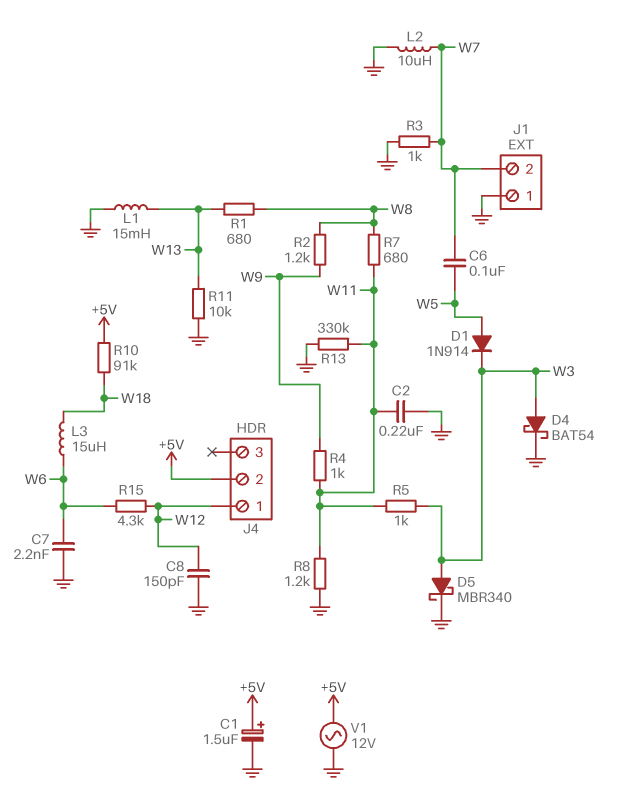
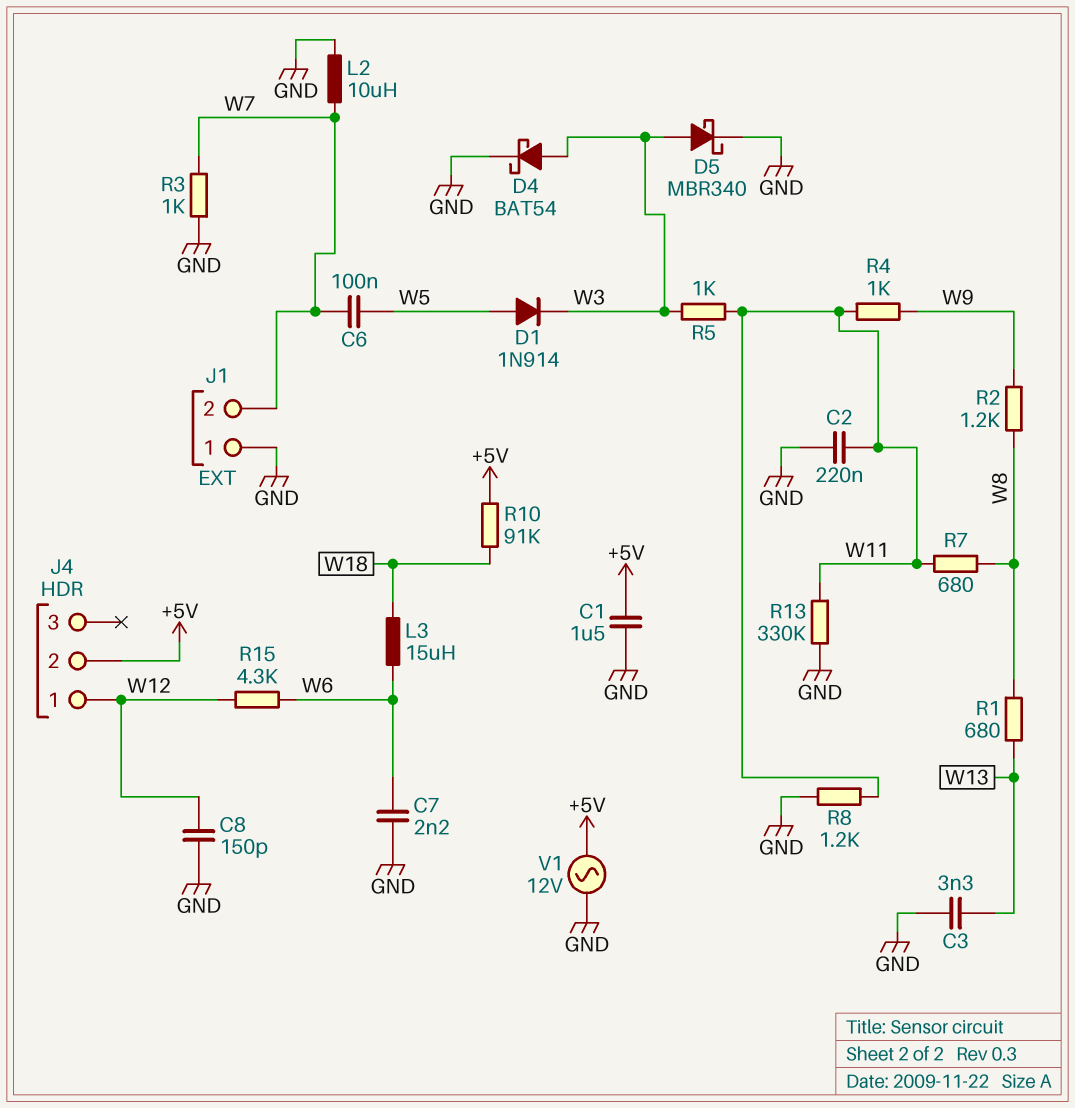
C1: 1.5uF (plus +5V, minus GND) -> 1.5uF (+5V, GND)
C3: none -> 3.3nF (GND, W13)
L1: 15mH (GND, W13) -> none
R11: 10k (GND, W13) -> none

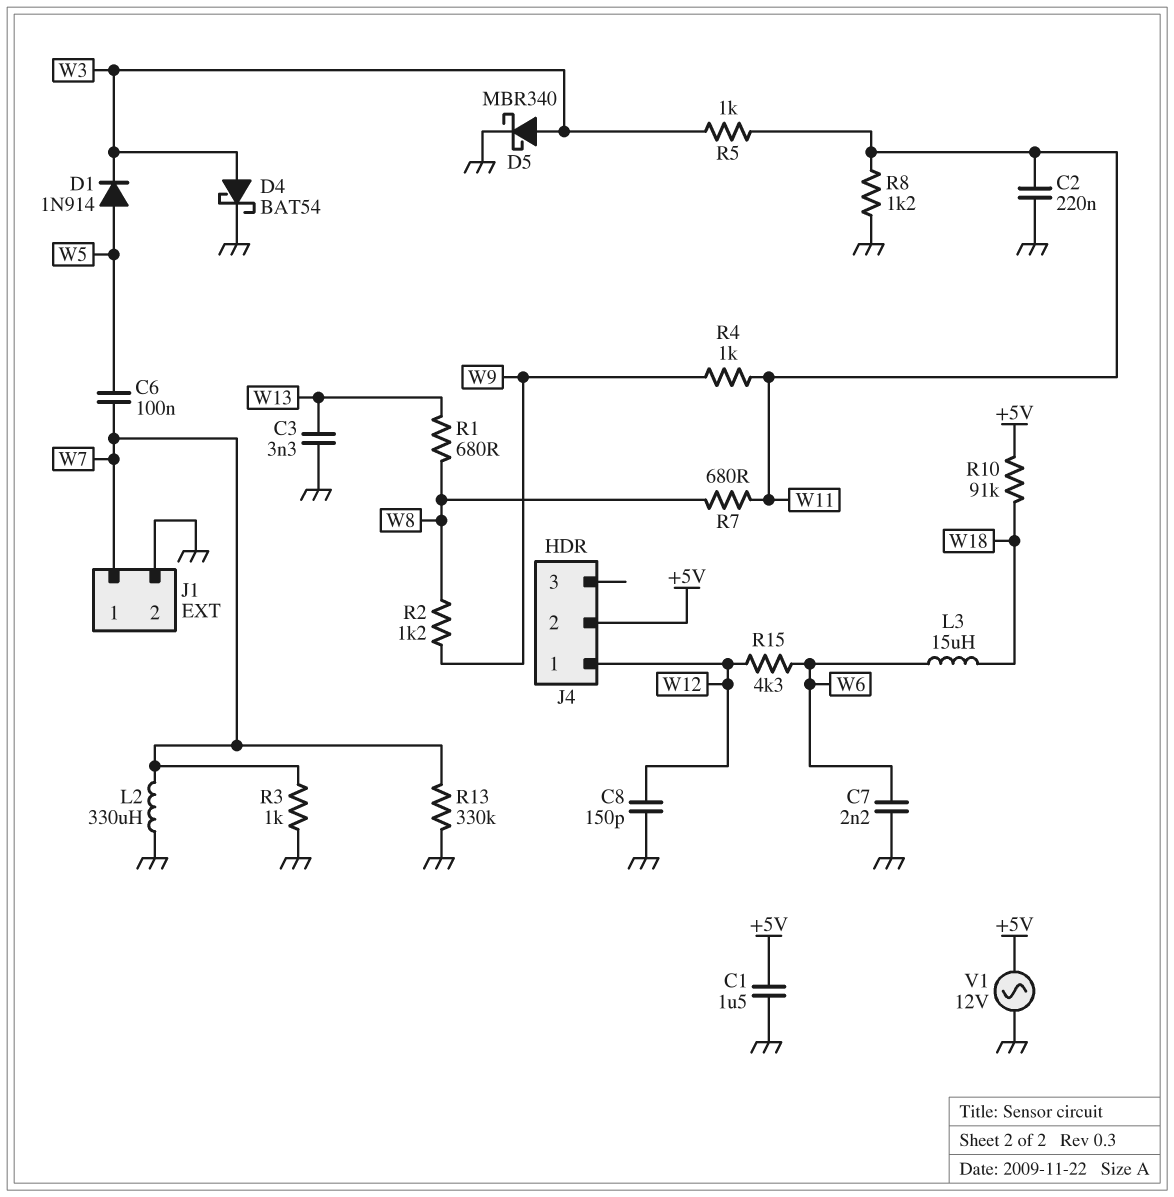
J1 pin 1: GND -> W7
J1 pin 2: W7 -> GND
L2: 10uH (GND, W7) -> 330uH (GND, W7)
R13: 330k (GND, W11) -> 330k (GND, W7)

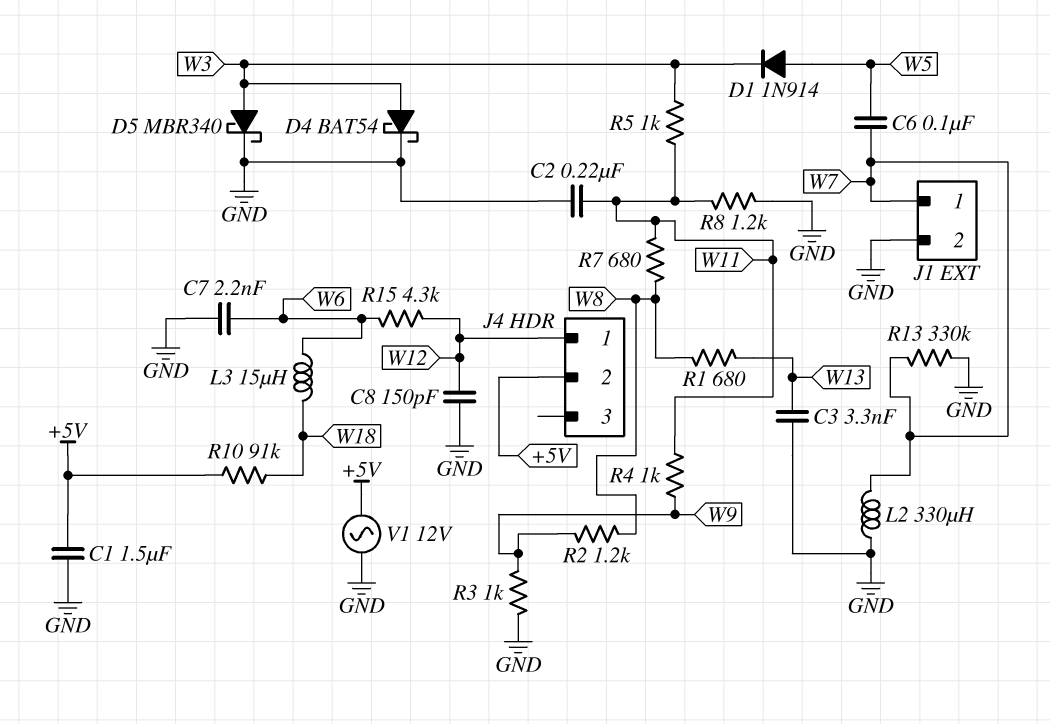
R3: 1k (GND, W7) -> 1k (GND, W9)

